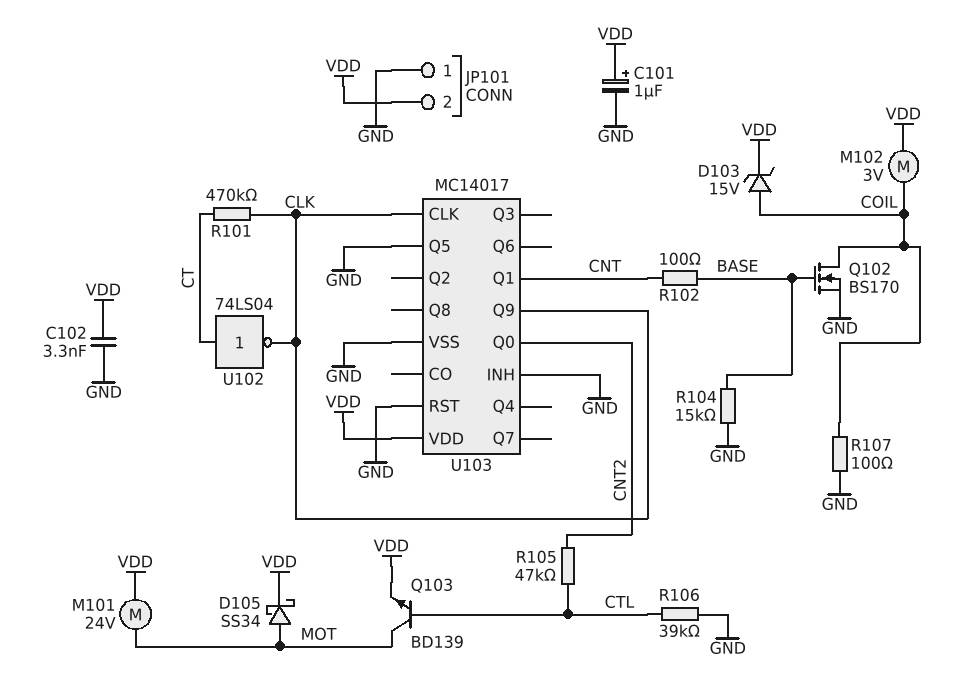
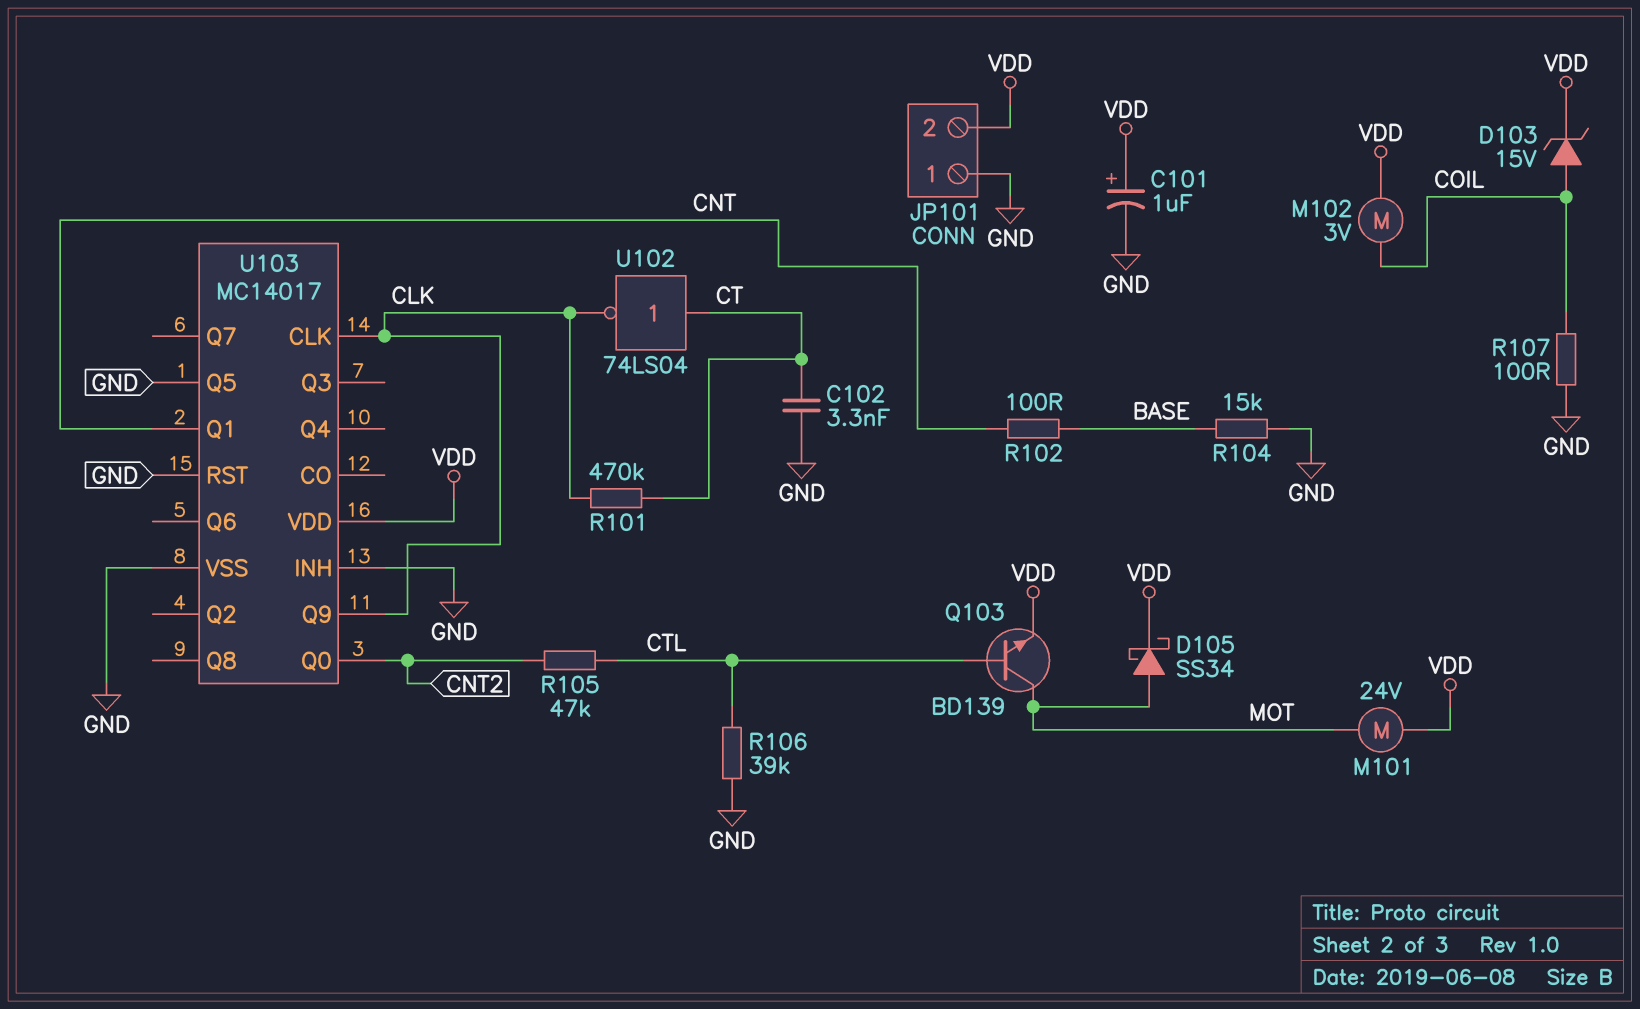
C102: 3.3nF (GND, VDD) -> 3.3nF (CT, GND)
Q102: NMOS BS170 (G BASE, D COIL, S GND) -> none

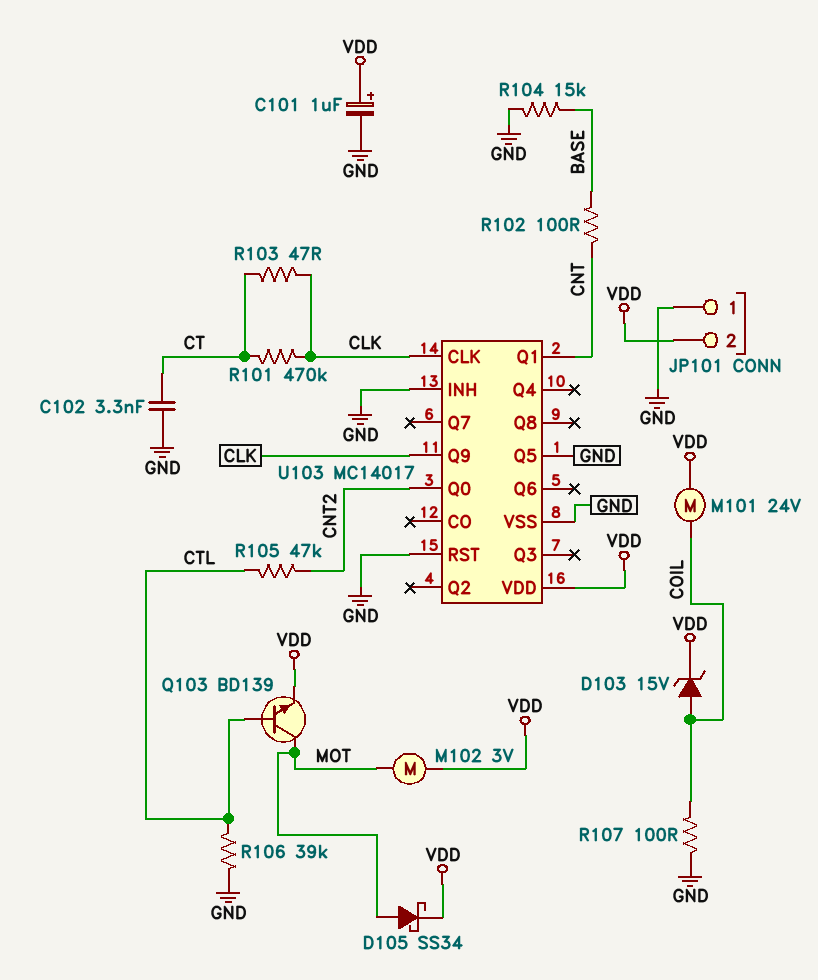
M101: motor 24V (MOT, VDD) -> motor 24V (COIL, VDD)
M102: motor 3V (COIL, VDD) -> motor 3V (MOT, VDD)
R103: none -> 47 (CLK, CT)
U102: NOT 74LS04 (in CT, out CLK) -> none

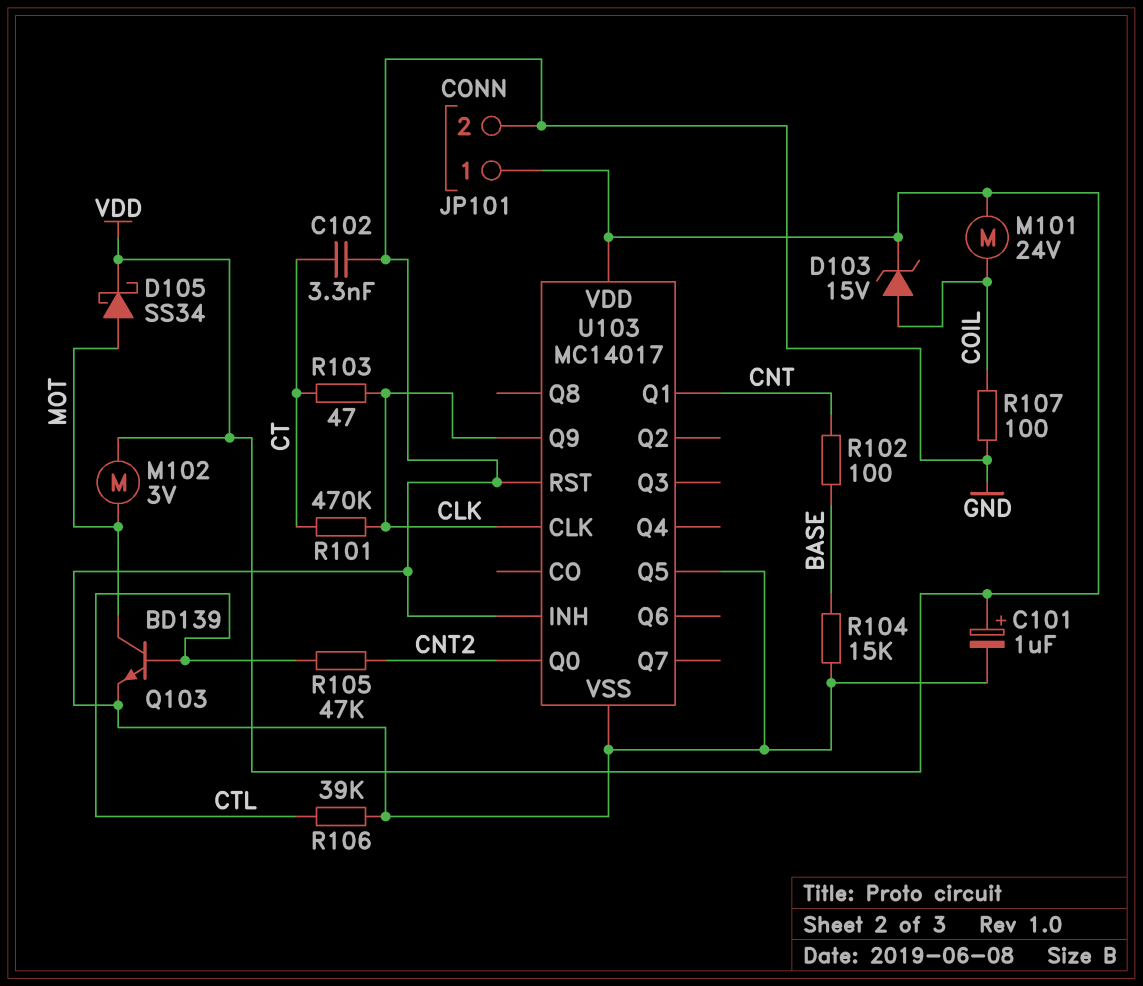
JP101 pin 1: GND -> VDD
JP101 pin 2: VDD -> GND
Q103: NPN BD139 (B CTL, C MOT, E VDD) -> NPN BD139 (B CTL, C MOT, E GND)

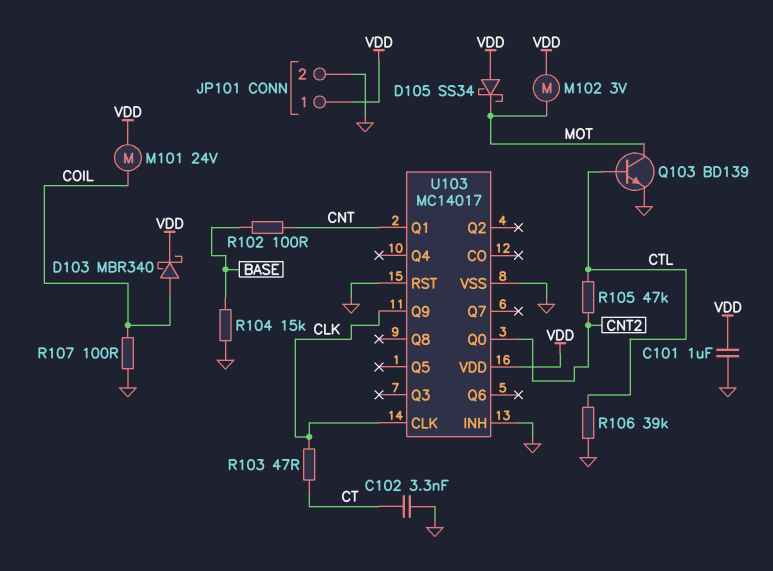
C101: 1uF (plus VDD, minus GND) -> 1uF (GND, VDD)
D103: zener 15V (A COIL, K VDD) -> schottky MBR340 (A COIL, K VDD)
D105: schottky SS34 (A MOT, K VDD) -> schottky SS34 (A VDD, K MOT)
R101: 470k (CLK, CT) -> none
U103 pin Q5: GND -> none

